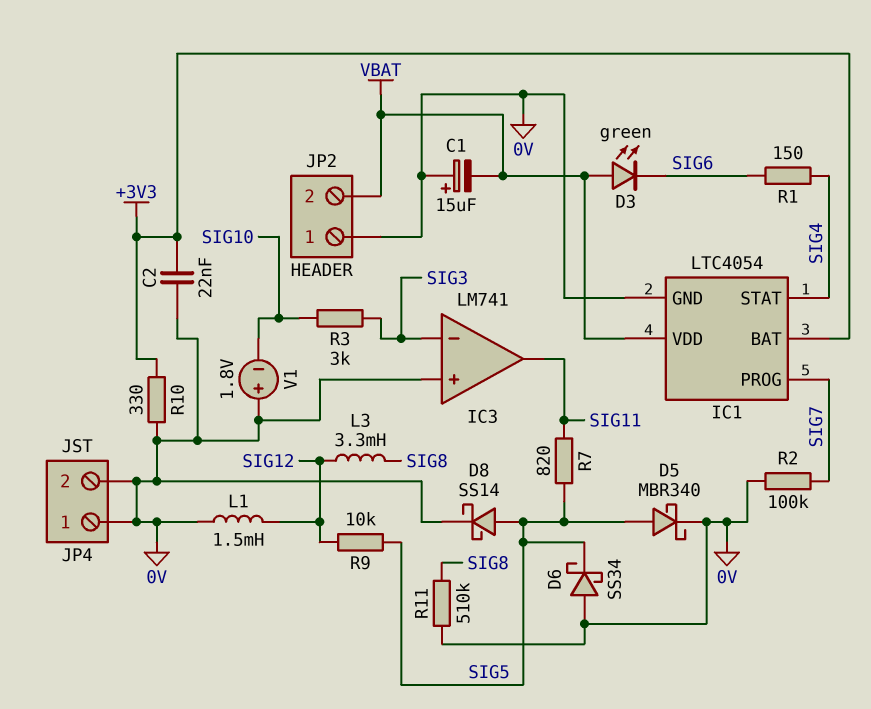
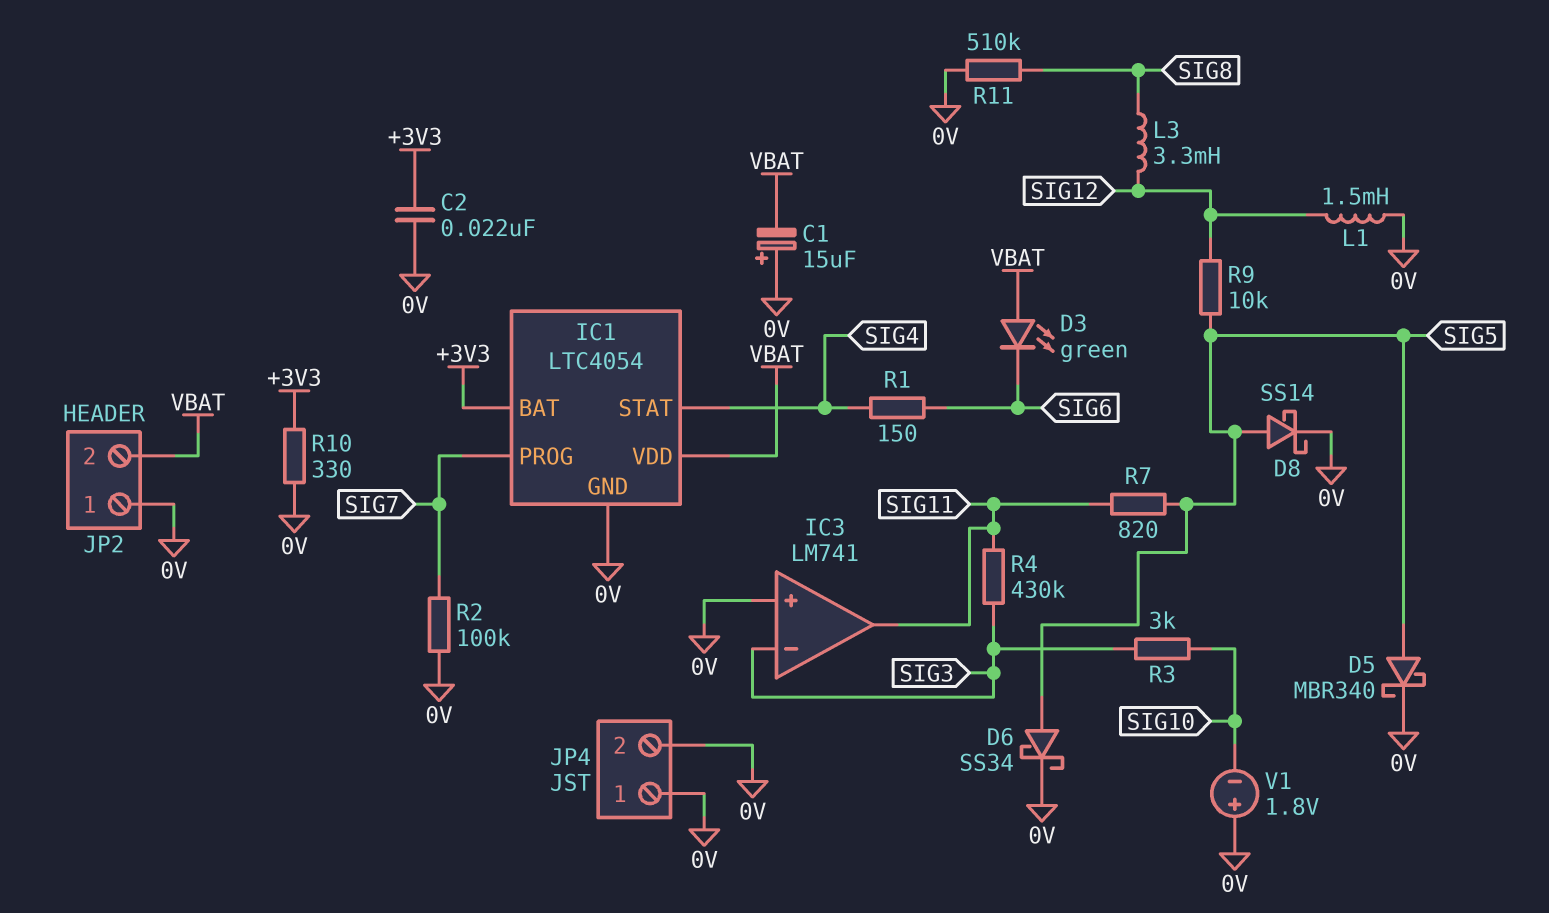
D6: schottky SS34 (A 0V, K SIG5) -> schottky SS34 (A SIG5, K 0V)
R4: none -> 430k (SIG3, SIG11)

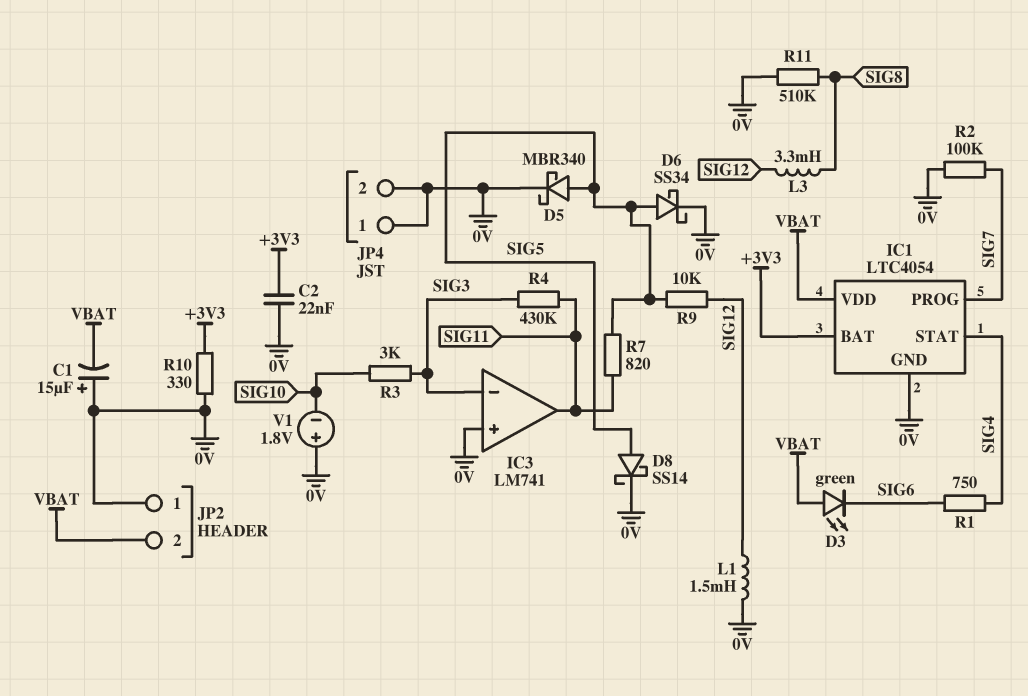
R1: 150 (SIG4, SIG6) -> 750 (SIG4, SIG6)

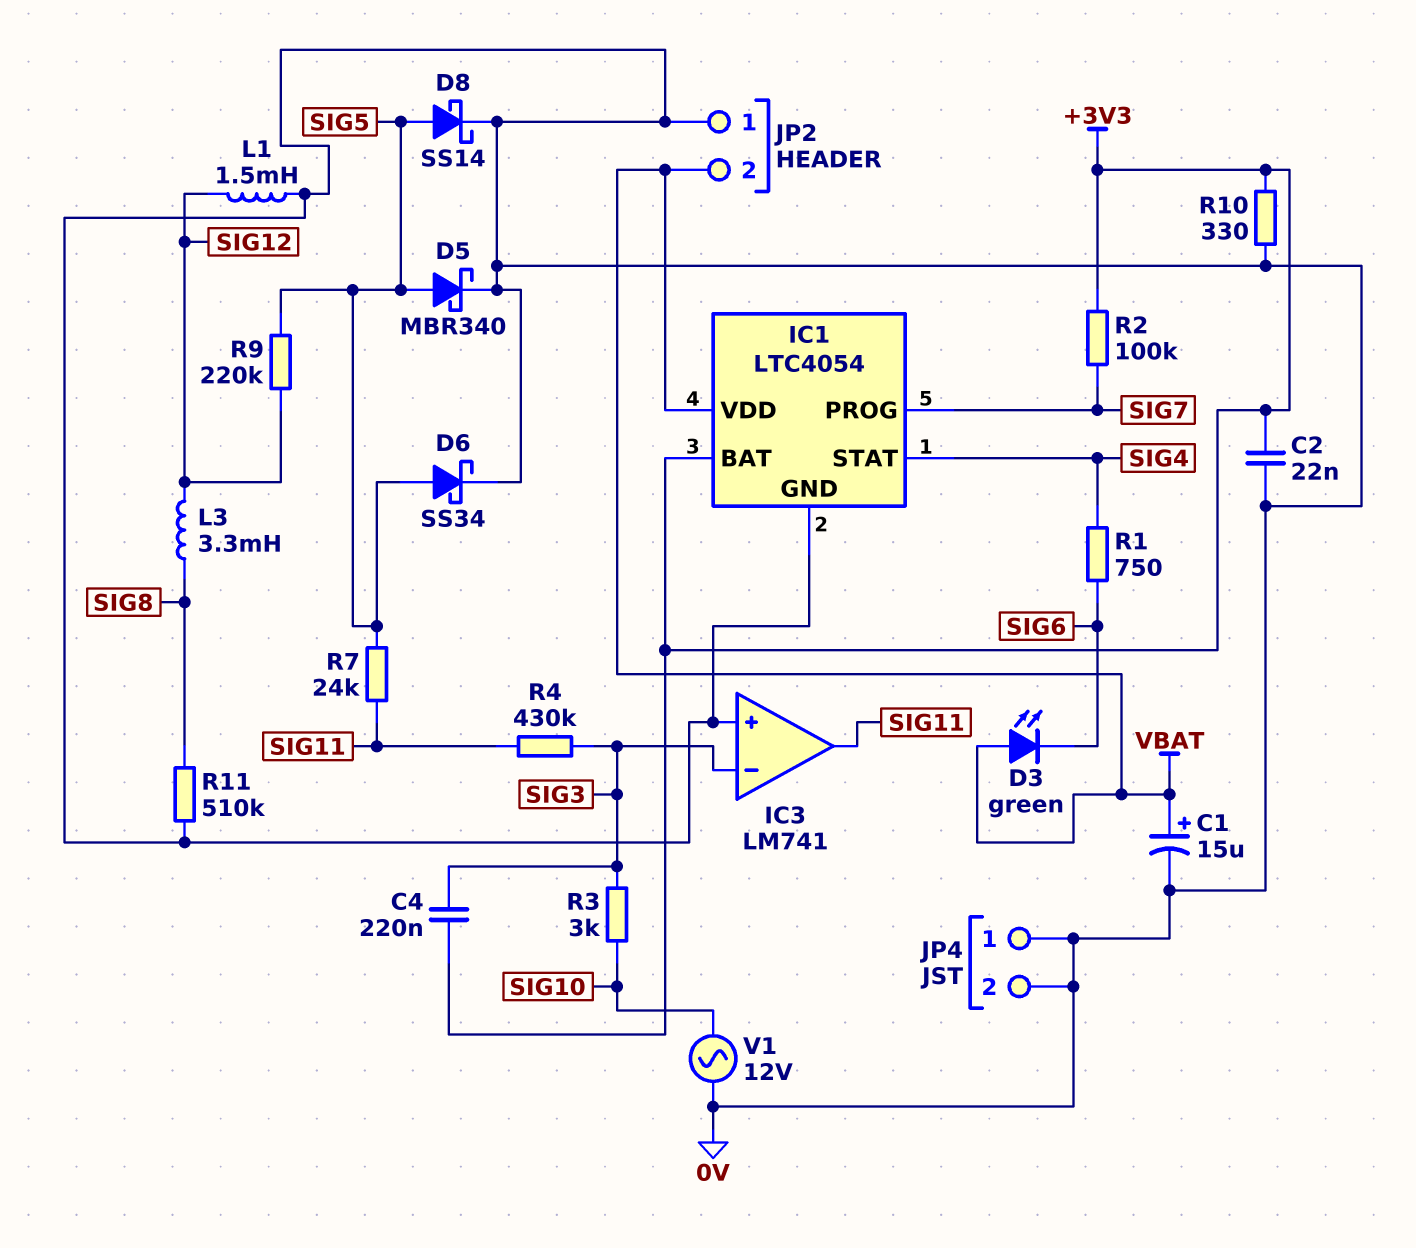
C1: 15uF (plus 0V, minus VBAT) -> 15uF (plus VBAT, minus 0V)
C4: none -> 220nF (+3V3, SIG3)
R2: 100k (0V, SIG7) -> 100k (+3V3, SIG7)
R7: 820 (SIG5, SIG11) -> 24k (SIG5, SIG11)
R9: 10k (SIG5, SIG12) -> 220k (SIG5, SIG12)
V1: 1.8V (plus 0V, minus SIG10) -> AC 12V (0V, SIG10)

